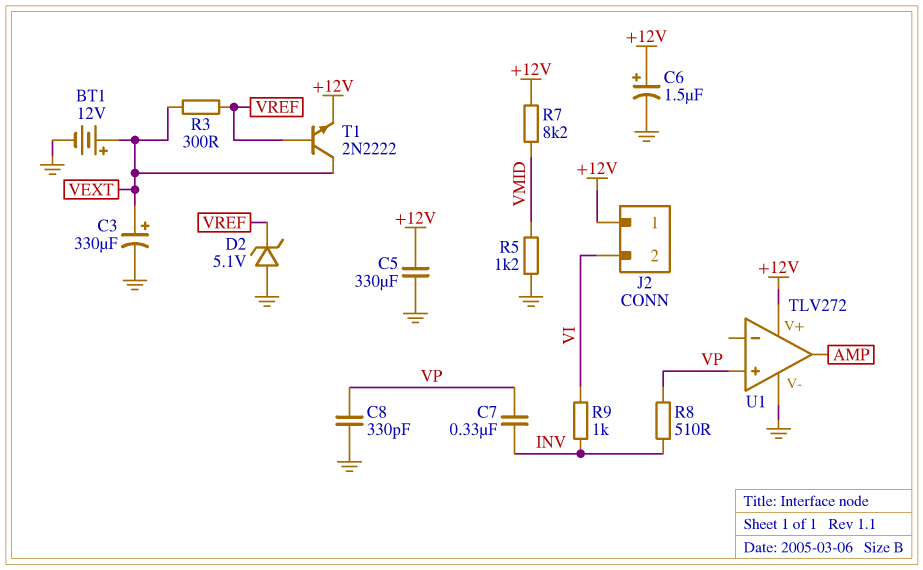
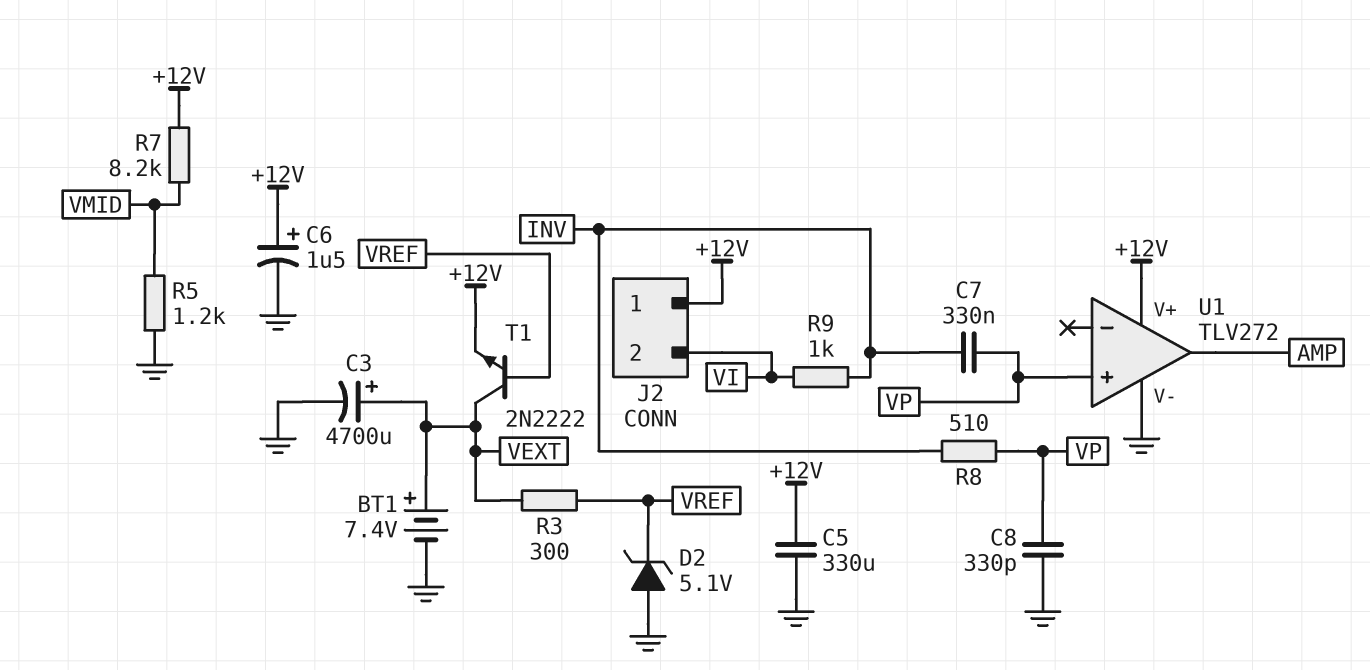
BT1: 12V (plus VEXT, minus GND) -> 7.4V (plus VEXT, minus GND)
C3: 330uF (plus VEXT, minus GND) -> 4700uF (plus VEXT, minus GND)

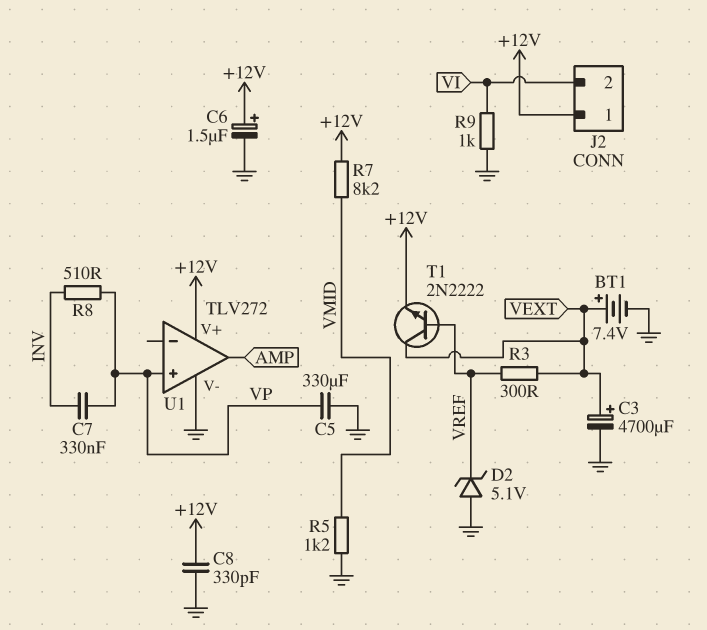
C5: 330uF (+12V, GND) -> 330uF (GND, VP)
C8: 330pF (GND, VP) -> 330pF (+12V, GND)
R9: 1k (INV, VI) -> 1k (GND, VI)

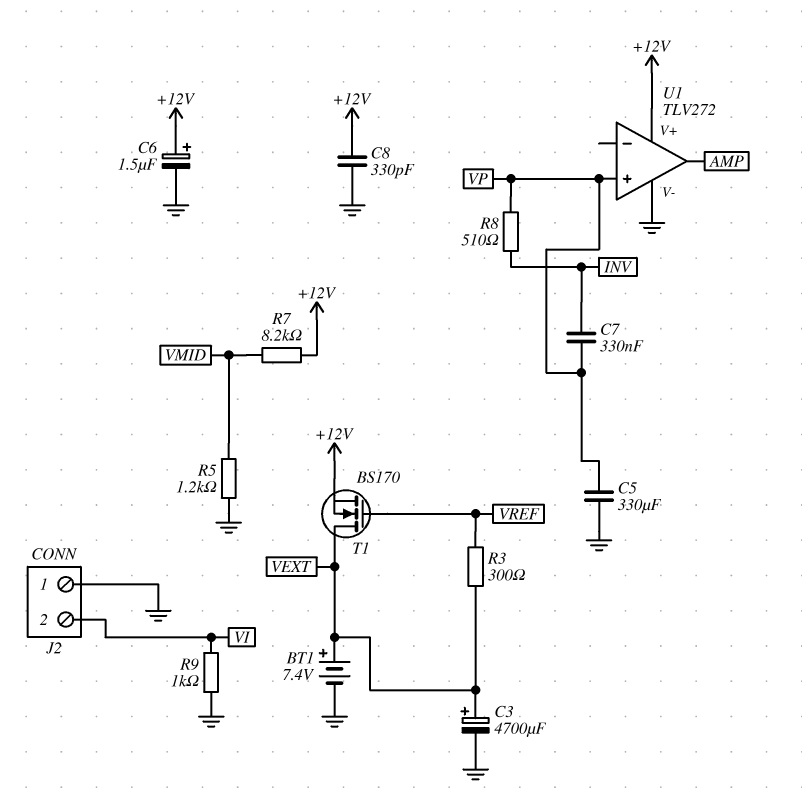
D2: zener 5.1V (A GND, K VREF) -> none
J2 pin 1: +12V -> GND
T1: NPN 2N2222 (B VREF, C VEXT, E +12V) -> NMOS BS170 (G VREF, D VEXT, S +12V)

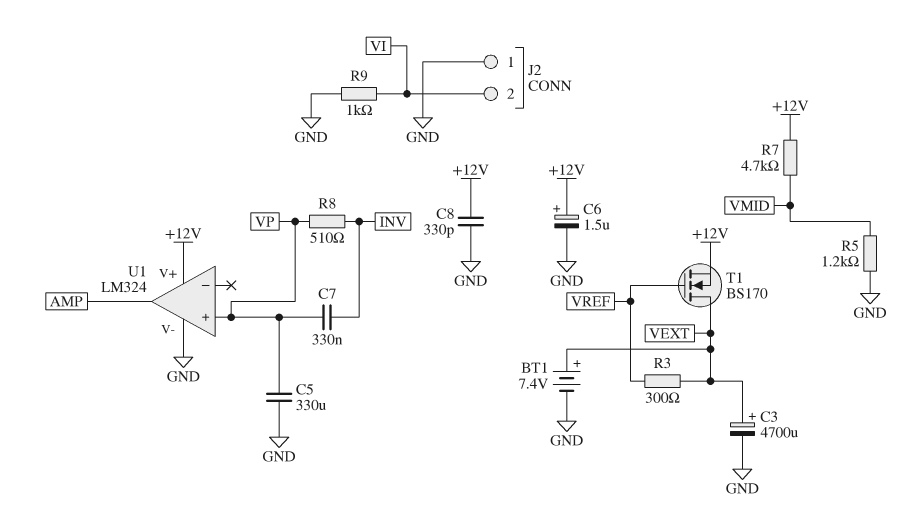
R7: 8.2k (+12V, VMID) -> 4.7k (+12V, VMID)
U1: TLV272 -> LM324

